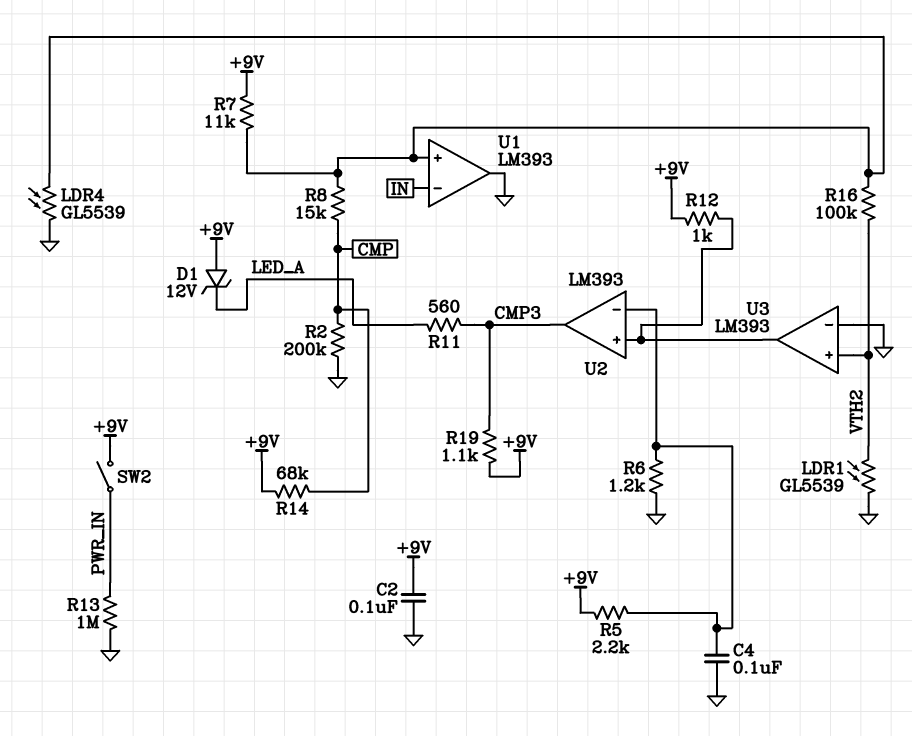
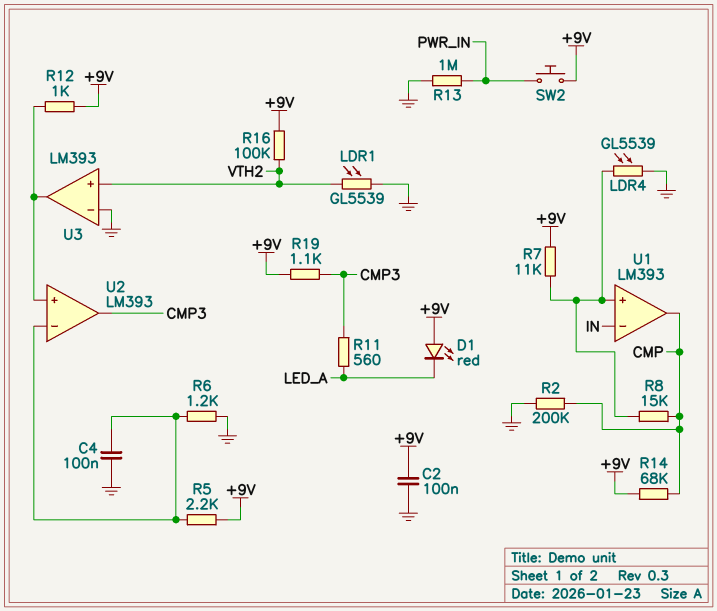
D1: zener 12V (A +9V, K LED_A) -> LED red (A +9V, K LED_A)
R16: 100k (U1/in+, VTH2) -> 100k (+9V, VTH2)
SW2: switch (+9V, PWR_IN) -> button (+9V, PWR_IN)
U1 pin out: GND -> CMP

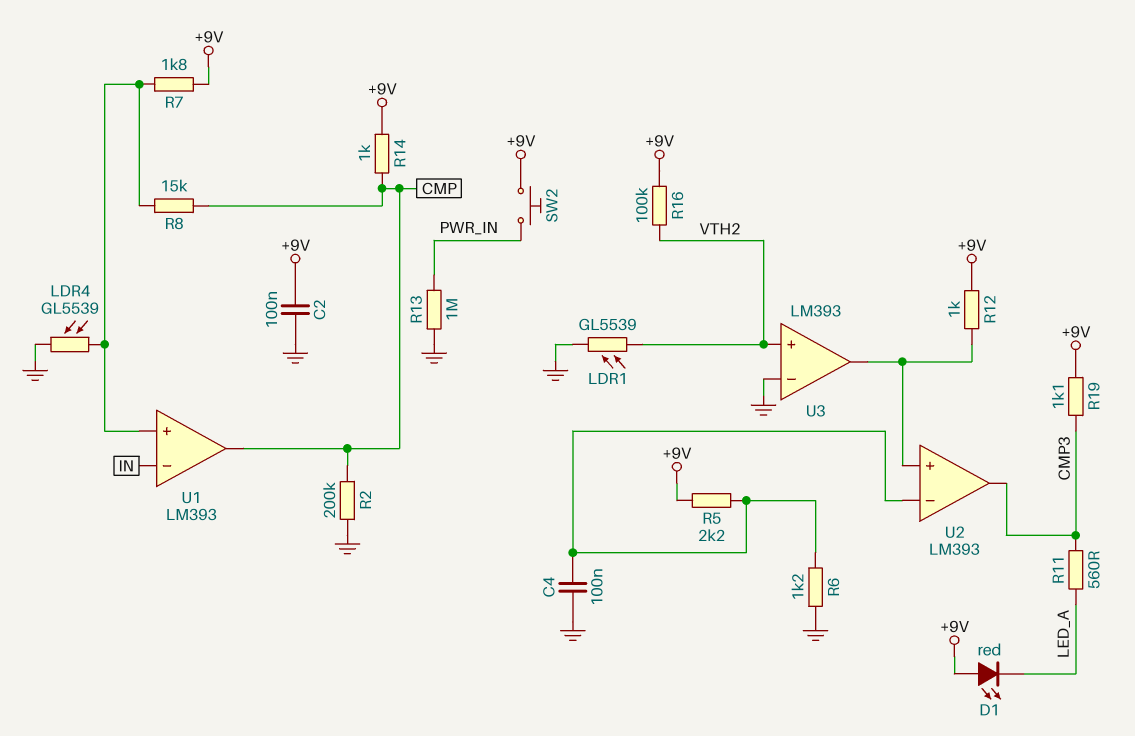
R7: 11k (+9V, U1/in+) -> 1.8k (+9V, U1/in+)
R14: 68k (+9V, CMP) -> 1k (+9V, CMP)

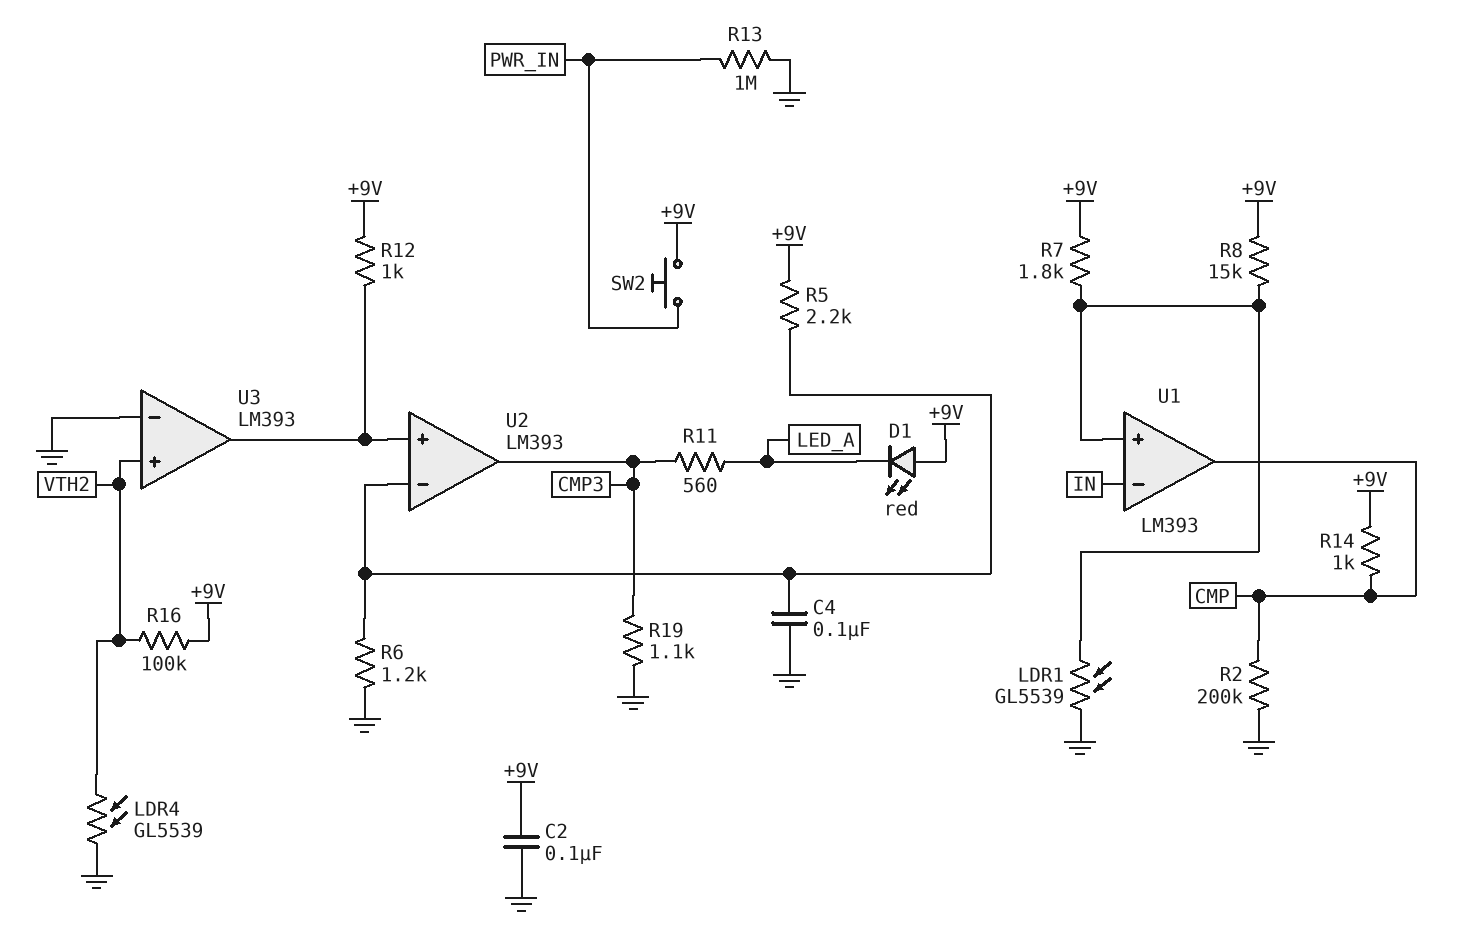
LDR1: GL5539 (GND, VTH2) -> GL5539 (GND, U1/in+)
LDR4: GL5539 (GND, U1/in+) -> GL5539 (GND, VTH2)
R8: 15k (CMP, U1/in+) -> 15k (+9V, U1/in+)
R19: 1.1k (+9V, CMP3) -> 1.1k (CMP3, GND)

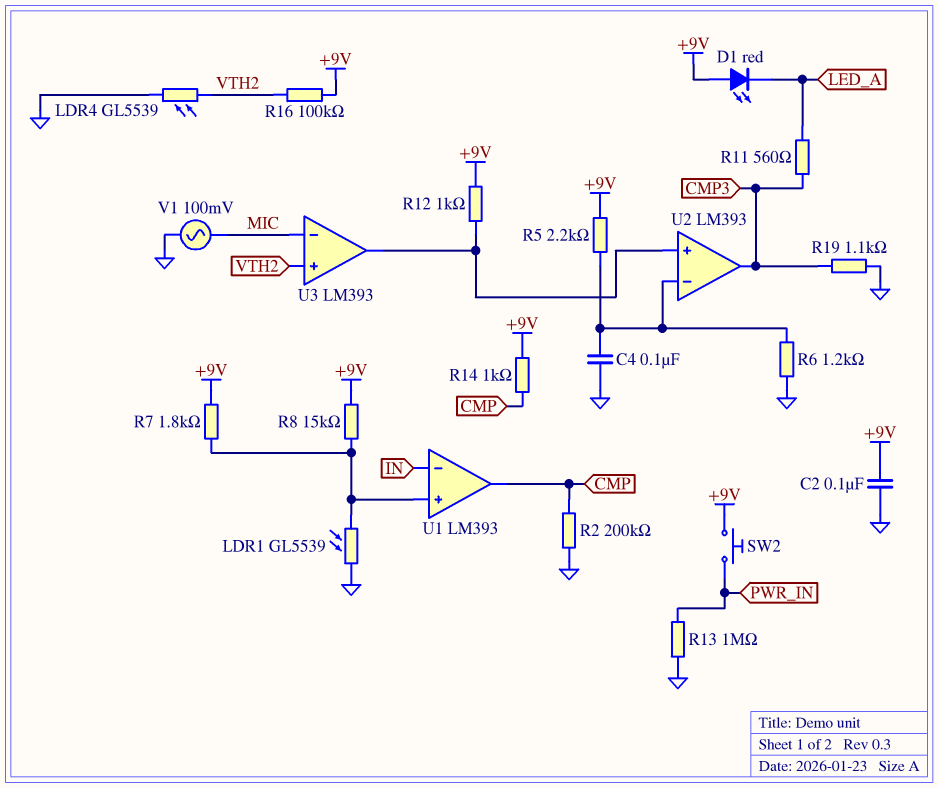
U3 pin in-: GND -> MIC
V1: none -> AC 100mV (GND, MIC)

